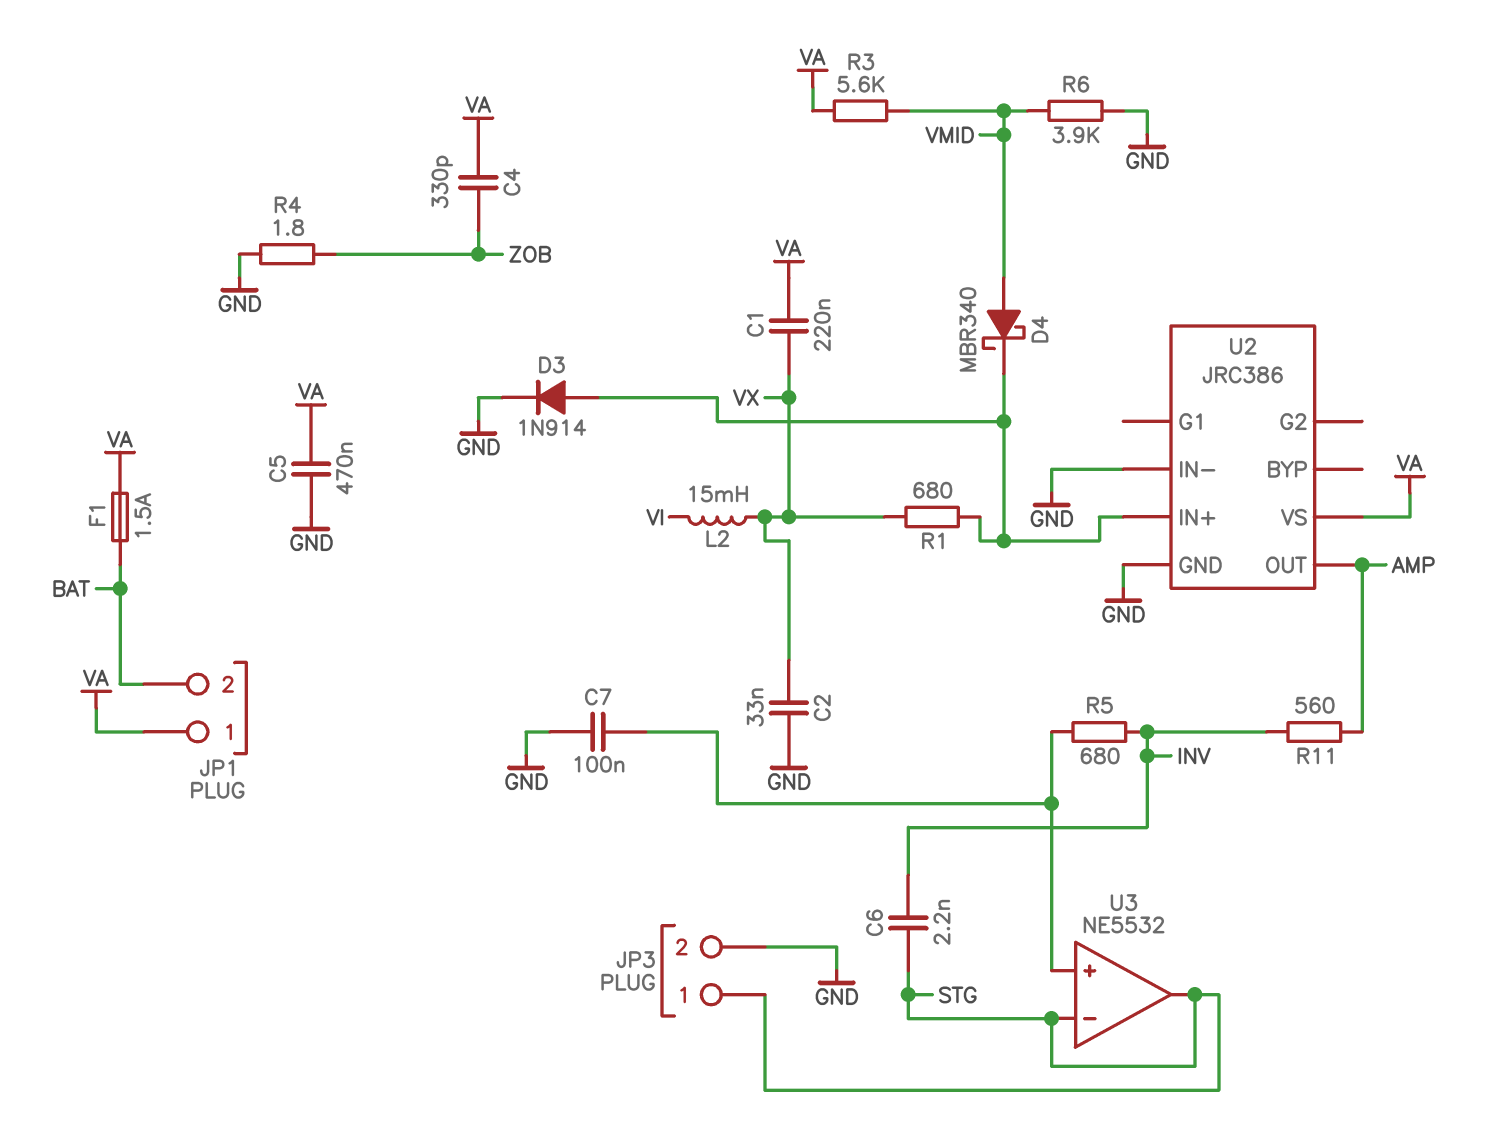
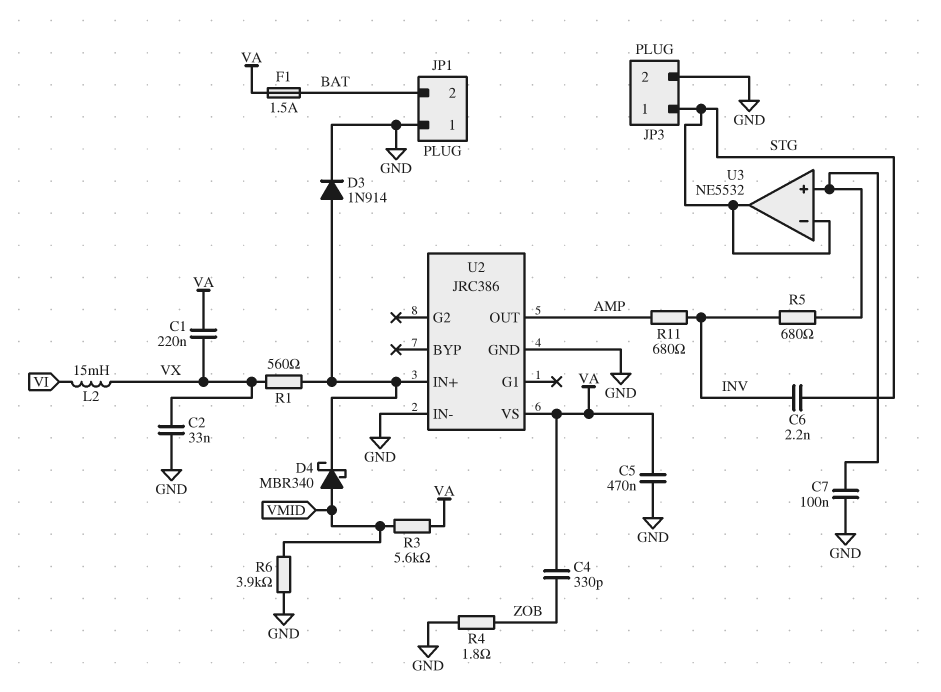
JP1 pin 1: VA -> GND
R1: 680 (U2/IN+, VX) -> 560 (U2/IN+, VX)
R11: 560 (AMP, INV) -> 680 (AMP, INV)

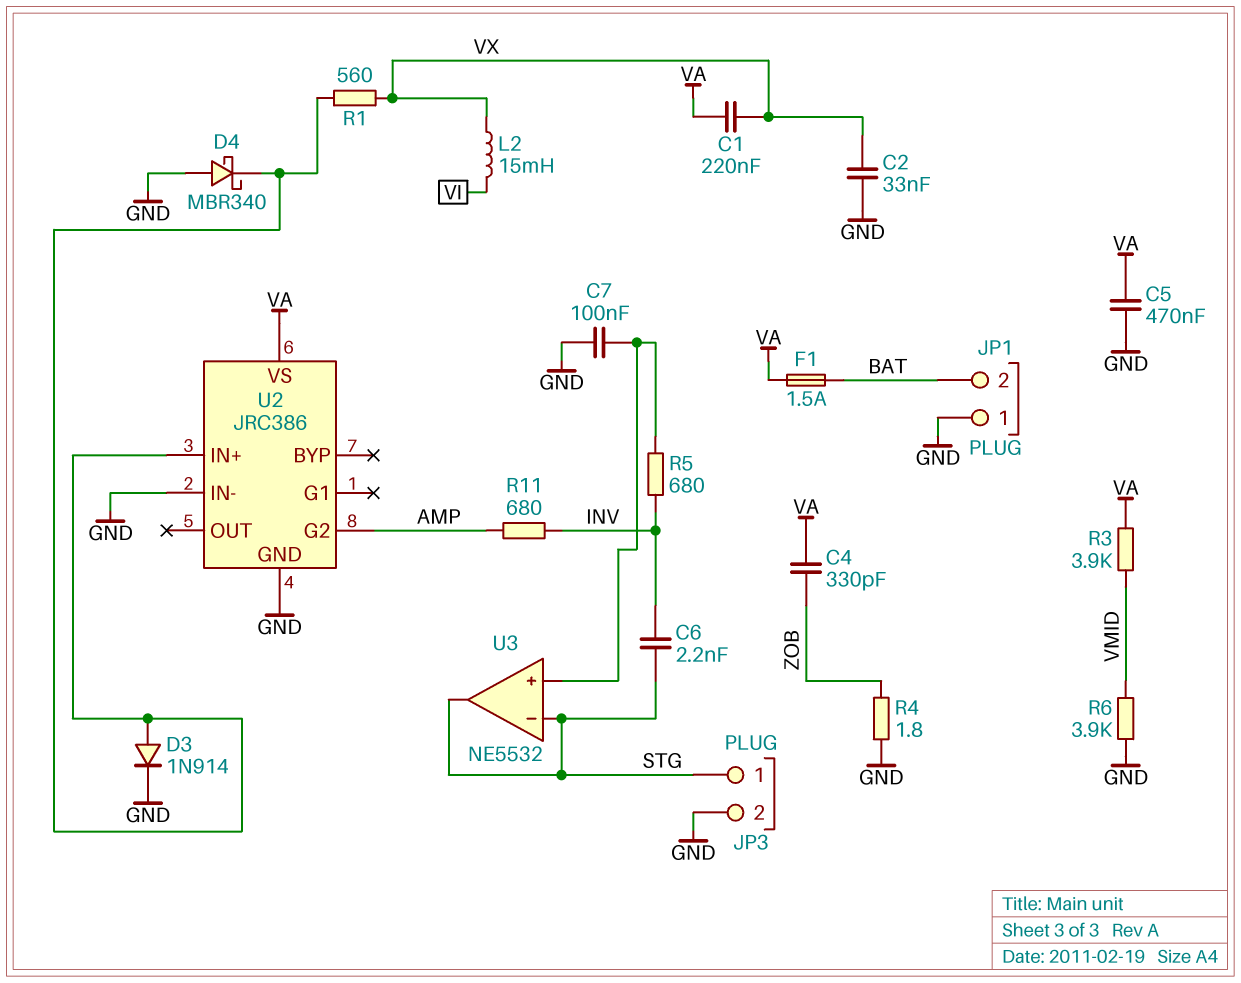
D4: schottky MBR340 (A VMID, K U2/IN+) -> schottky MBR340 (A GND, K U2/IN+)
R3: 5.6k (VA, VMID) -> 3.9k (VA, VMID)
U2 pin G2: none -> AMP
U2 pin OUT: AMP -> none

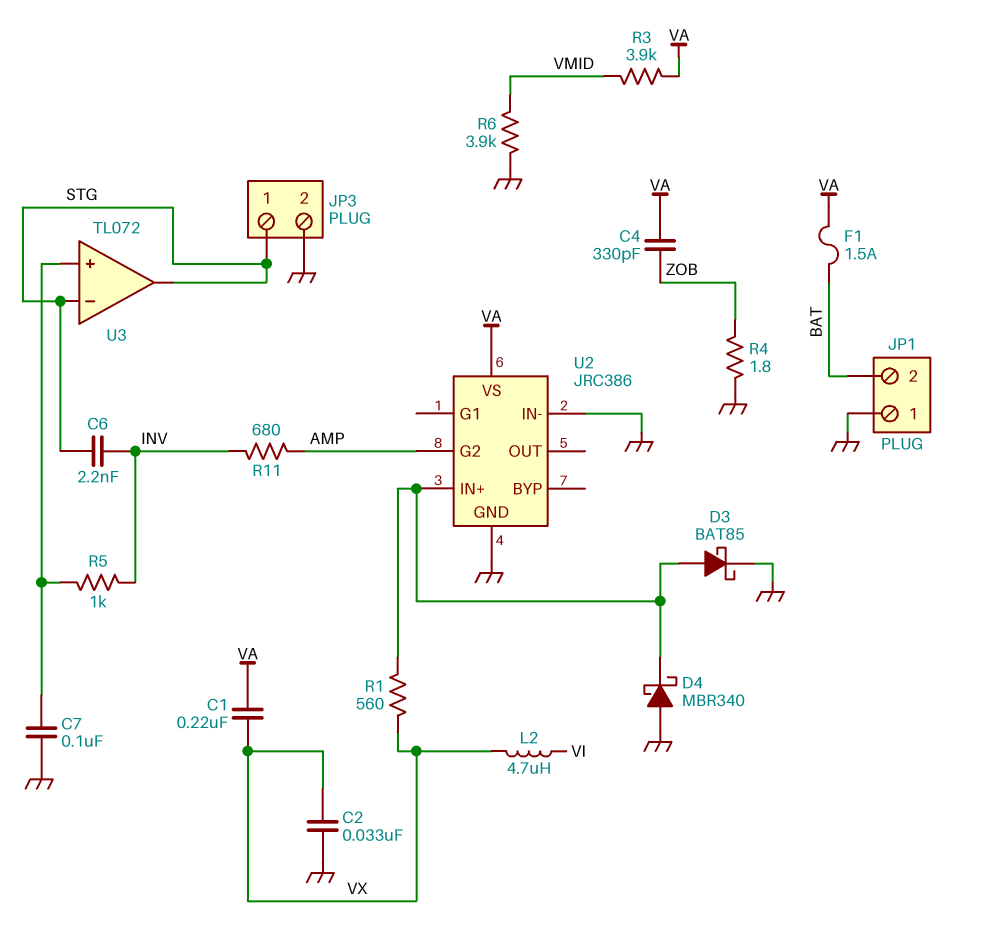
C5: 470nF (GND, VA) -> none
D3: diode 1N914 (A U2/IN+, K GND) -> schottky BAT85 (A U2/IN+, K GND)
L2: 15mH (VI, VX) -> 4.7uH (VI, VX)
R5: 680 (INV, U3/in+) -> 1k (INV, U3/in+)
U3: NE5532 -> TL072

